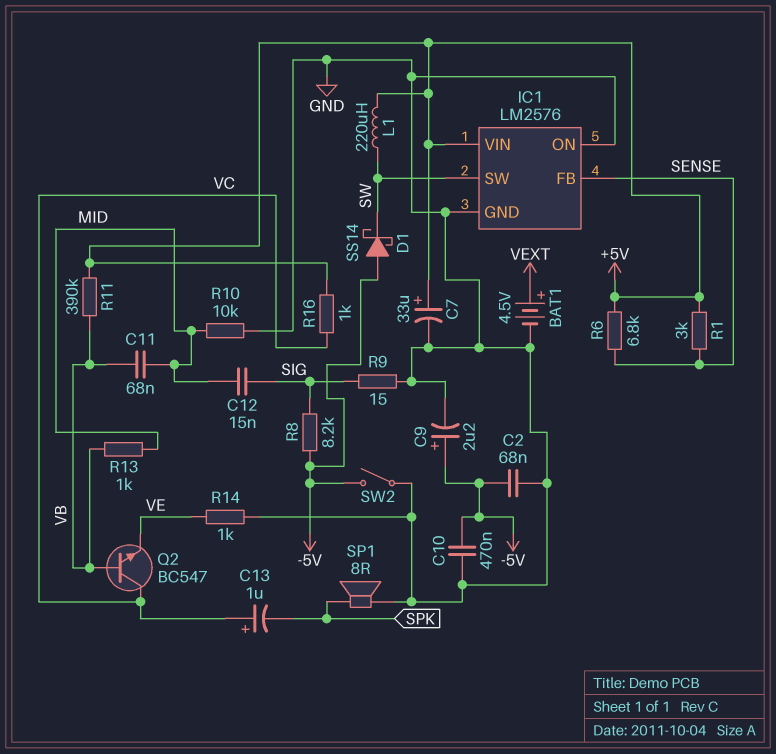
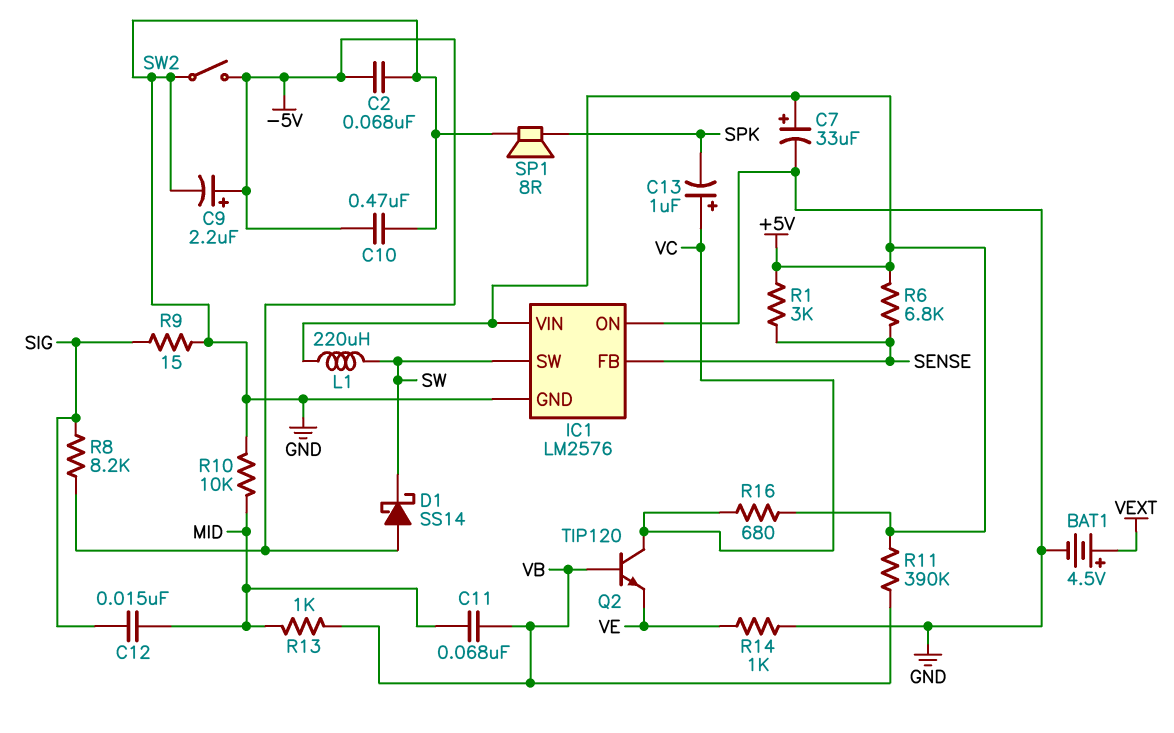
Q2: NPN BC547 (B VB, C VC, E VE) -> NPN TIP120 (B VB, C VC, E VE)
R16: 1k (+5V, VC) -> 680 (+5V, VC)

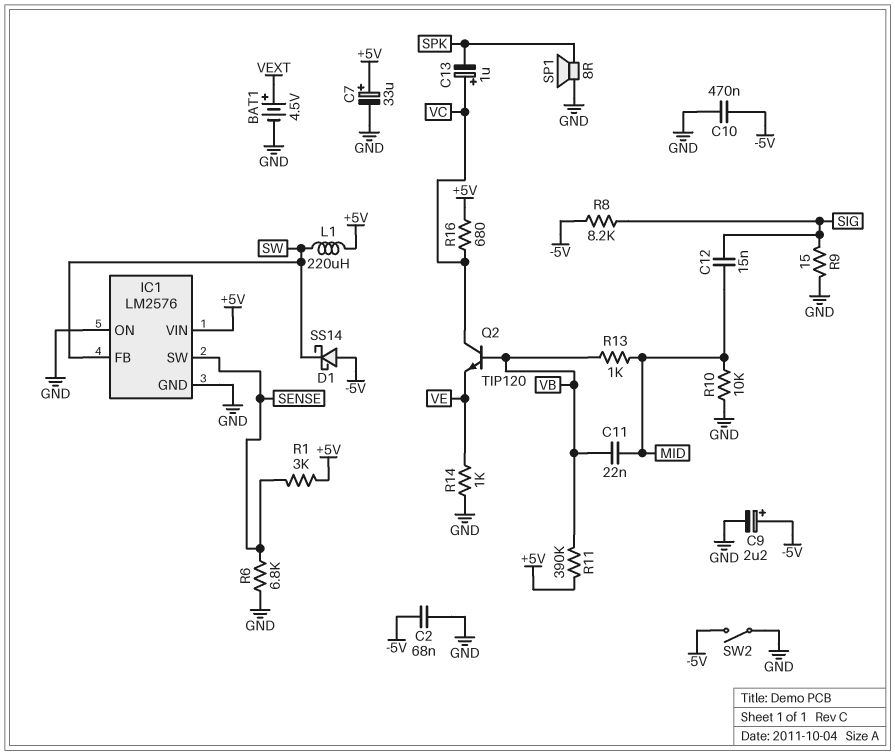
C11: 68nF (MID, VB) -> 22nF (MID, VB)
IC1 pin FB: SENSE -> SW
IC1 pin SW: SW -> SENSE
R6: 6.8k (+5V, SENSE) -> 6.8k (GND, SENSE)

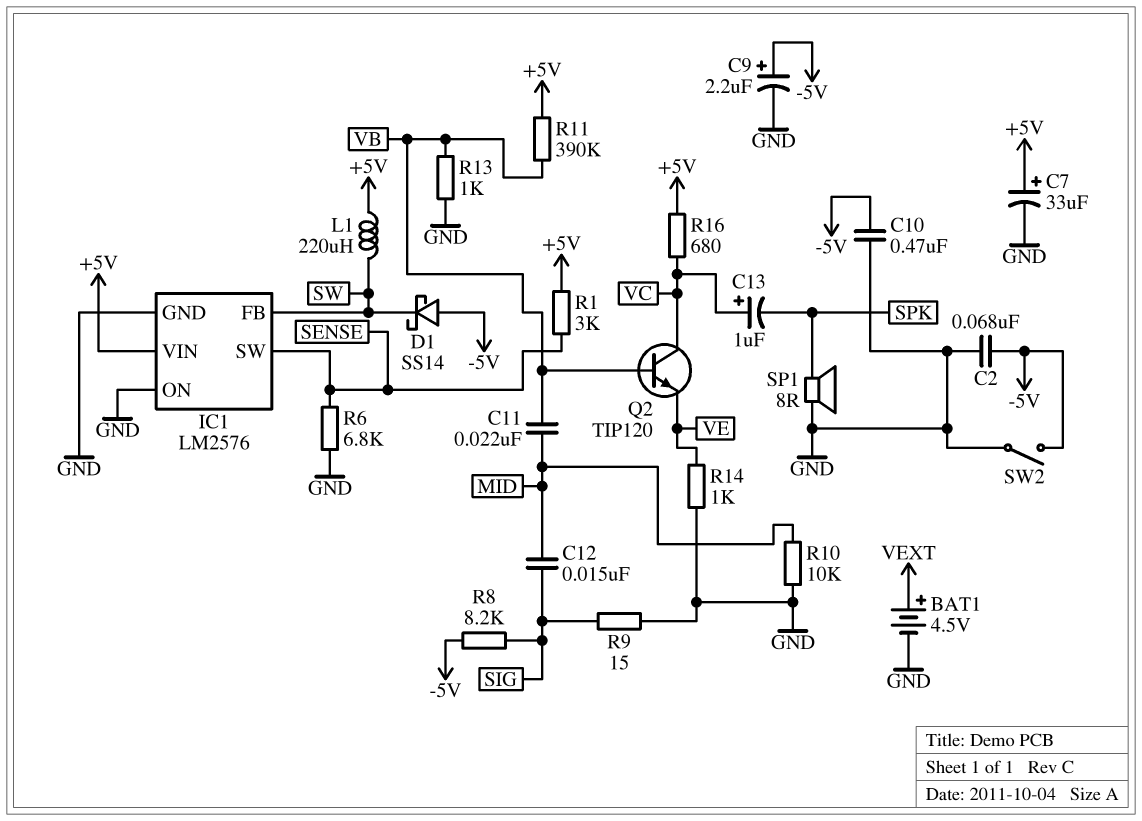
R13: 1k (MID, VB) -> 1k (GND, VB)

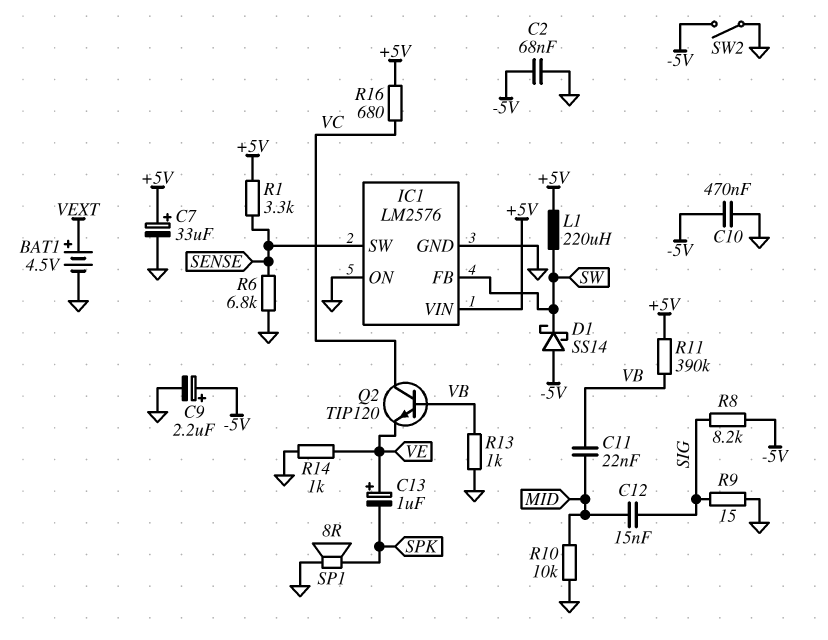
C13: 1uF (plus VC, minus SPK) -> 1uF (plus VE, minus SPK)
R1: 3k (+5V, SENSE) -> 3.3k (+5V, SENSE)

